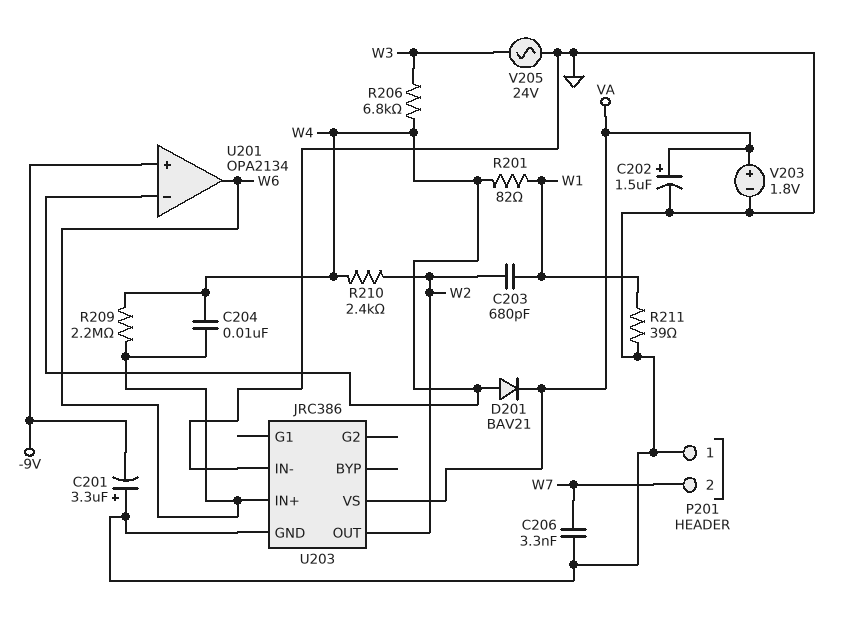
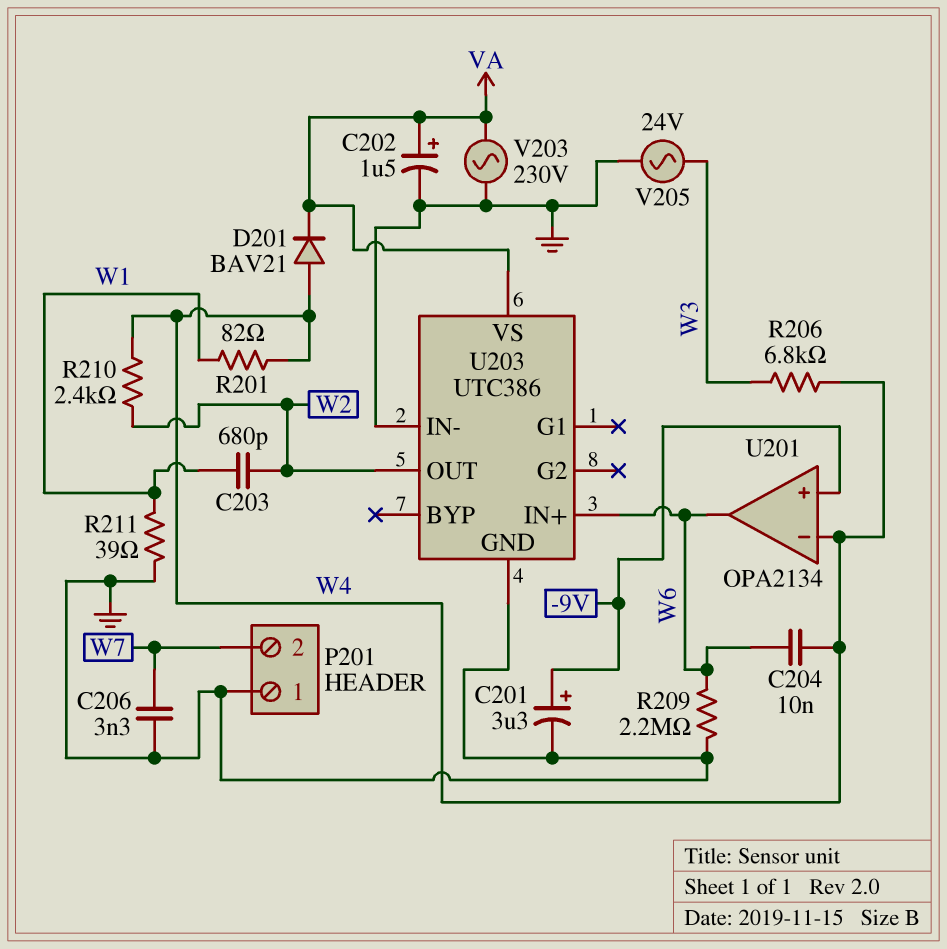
C201: 3.3uF (plus GND, minus -9V) -> 3.3uF (plus -9V, minus GND)
R209: 2.2M (W4, W6) -> 2.2M (GND, W6)
U203: JRC386 -> UTC386
V203: 1.8V (plus VA, minus GND) -> AC 230V (GND, VA)

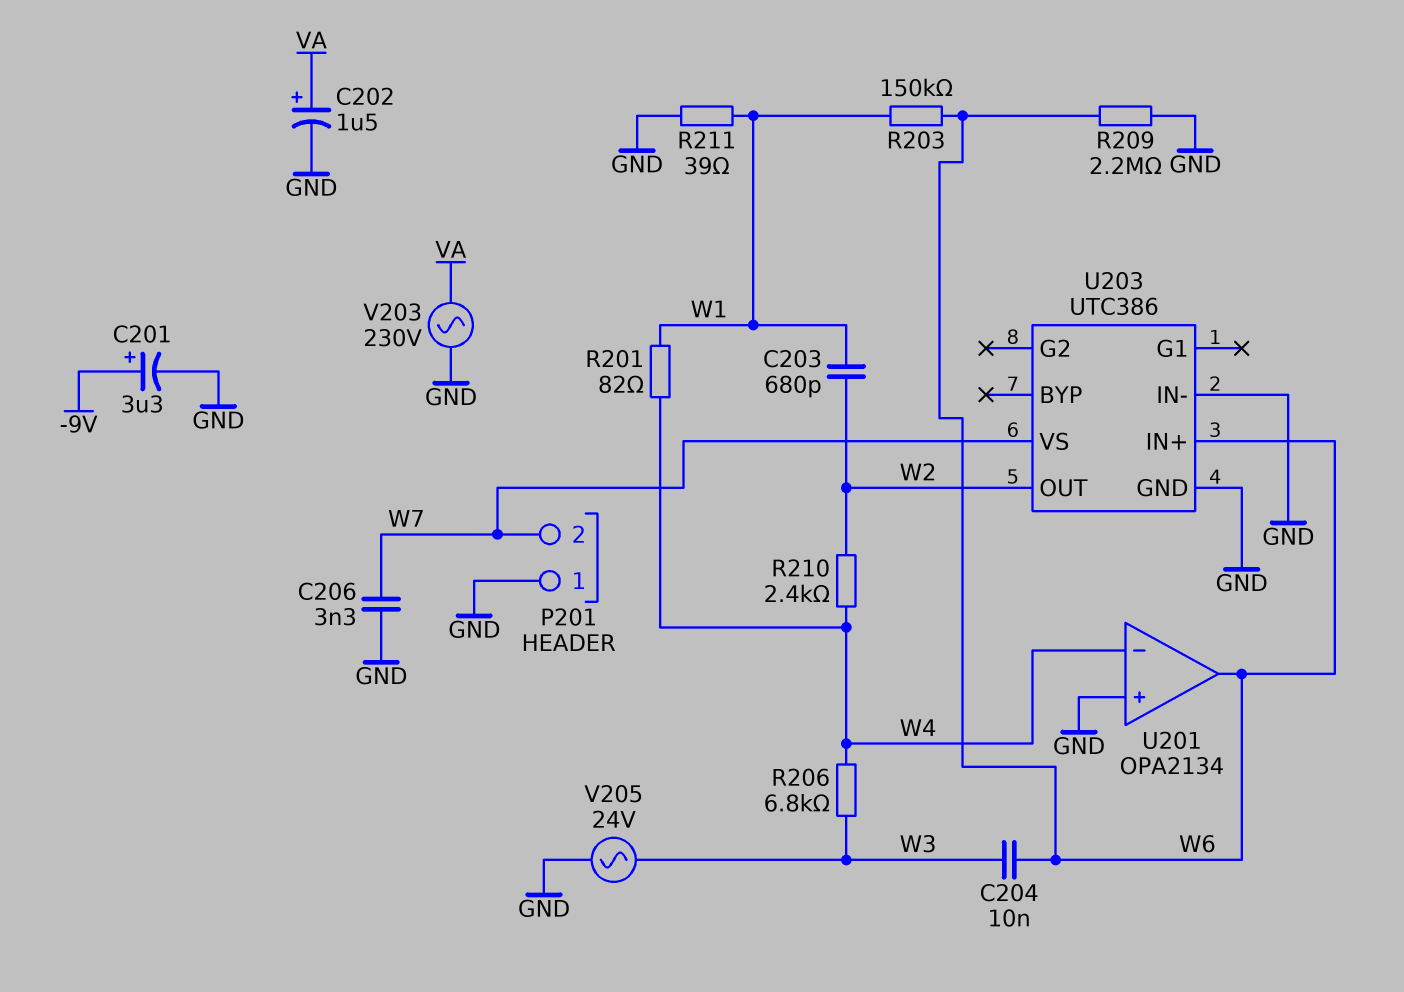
C204: 10nF (W4, W6) -> 10nF (W3, W6)
D201: diode BAV21 (A W4, K VA) -> none
R203: none -> 150k (W1, W6)
U201 pin in+: -9V -> GND
U203 pin VS: VA -> W7

